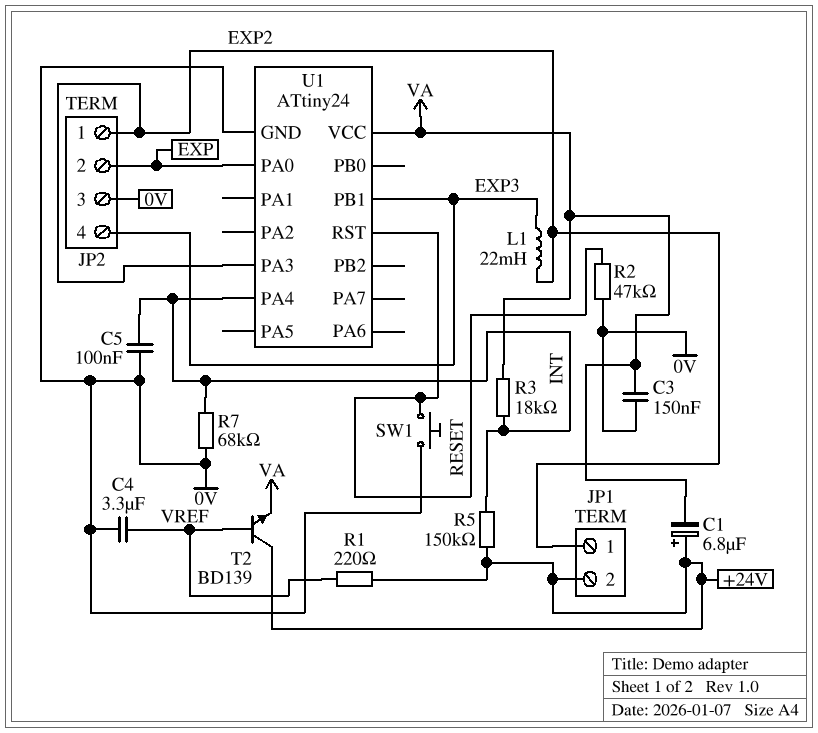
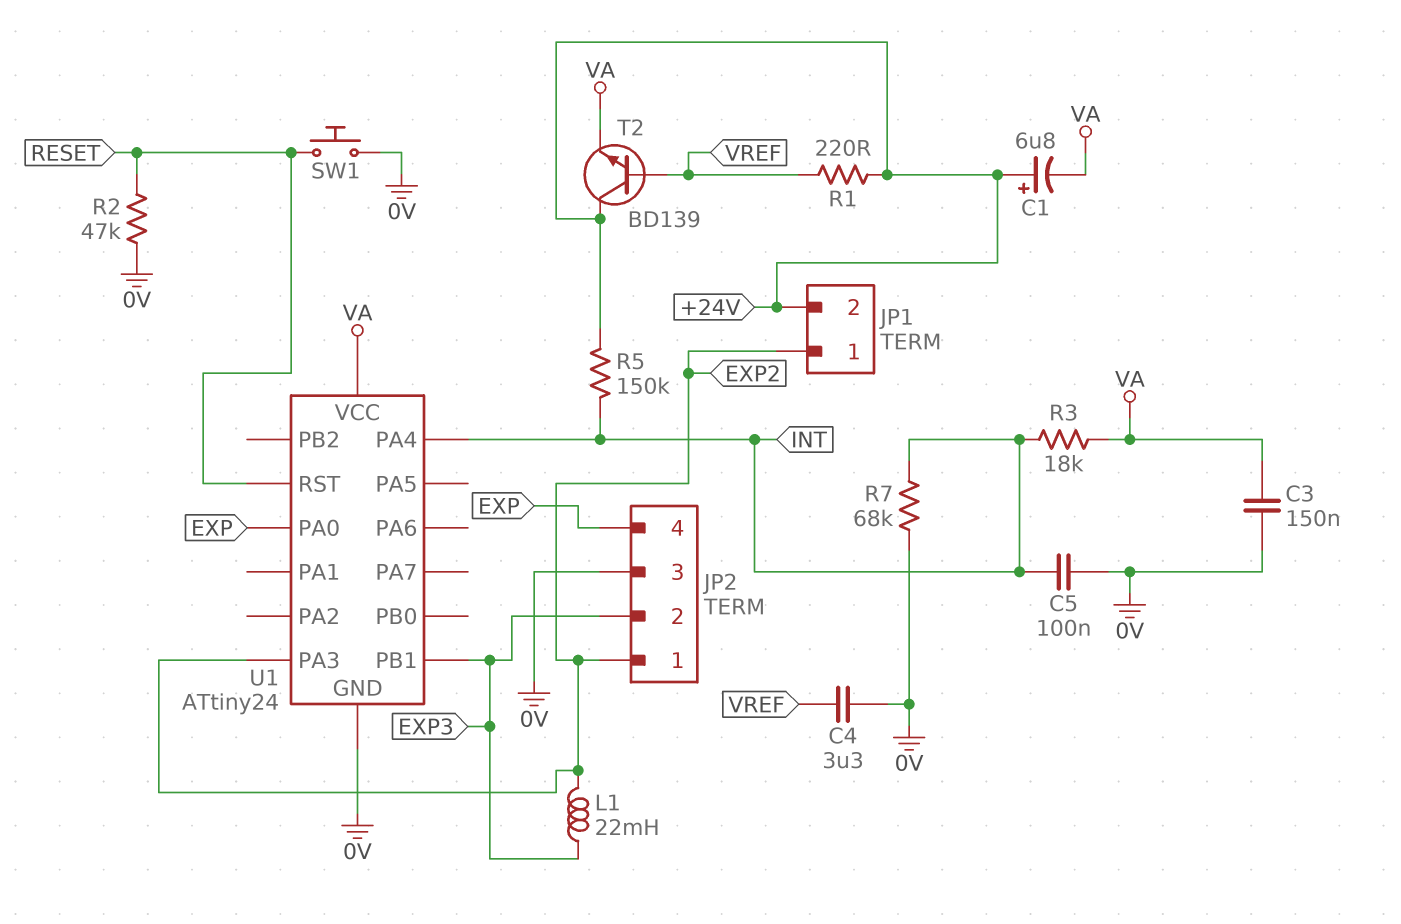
JP2 pin 2: EXP -> EXP3
JP2 pin 4: EXP3 -> EXP

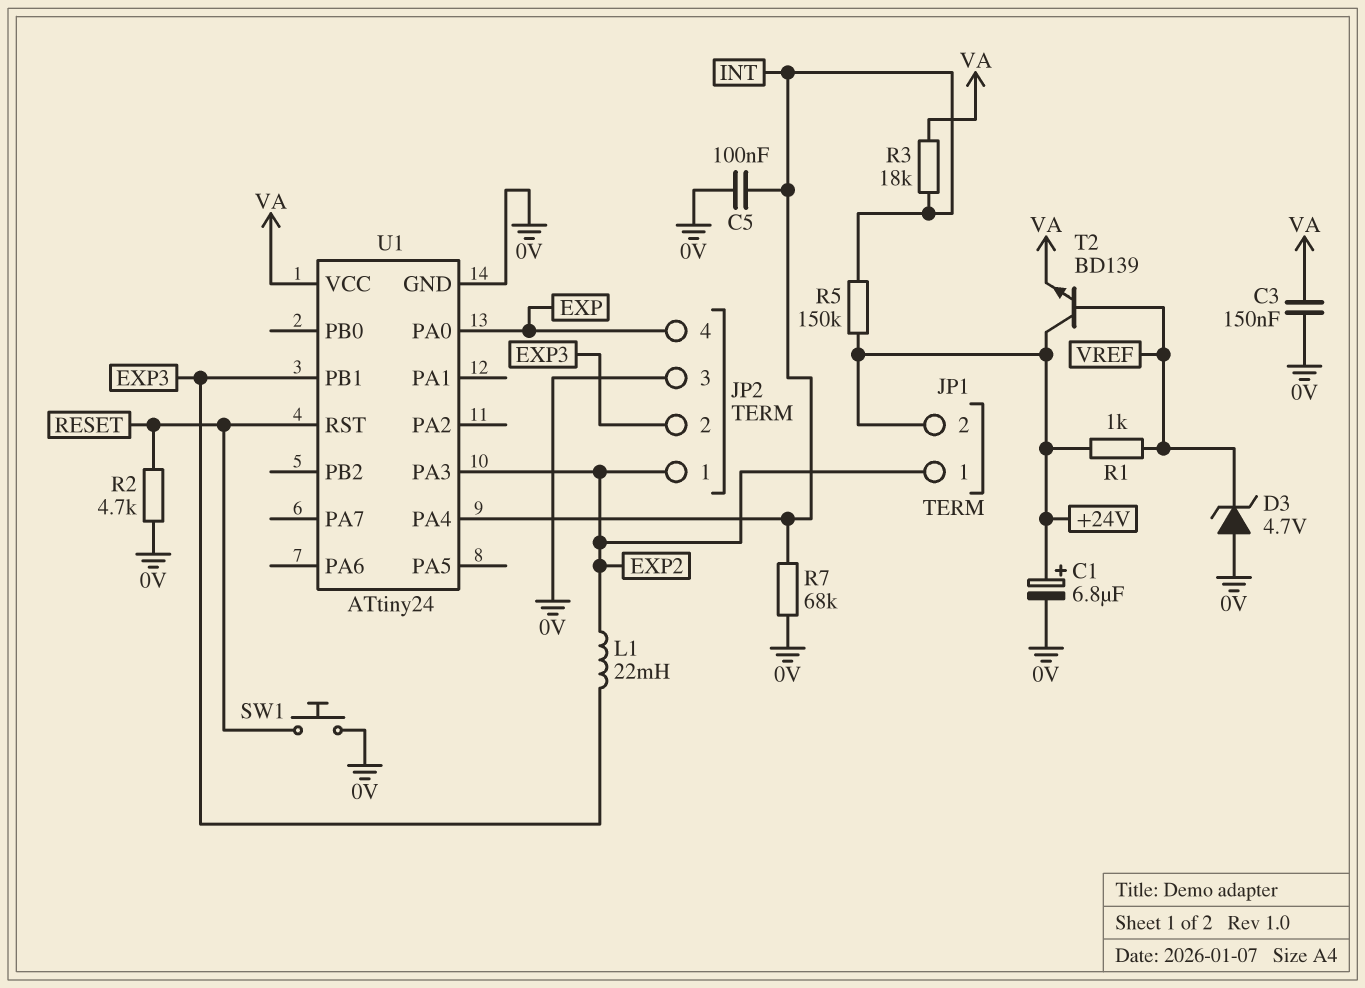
C1: 6.8uF (plus +24V, minus VA) -> 6.8uF (plus +24V, minus 0V)
C4: 3.3uF (0V, VREF) -> none
D3: none -> zener 4.7V (A 0V, K VREF)
R1: 220 (+24V, VREF) -> 1k (+24V, VREF)
R2: 47k (0V, RESET) -> 4.7k (0V, RESET)

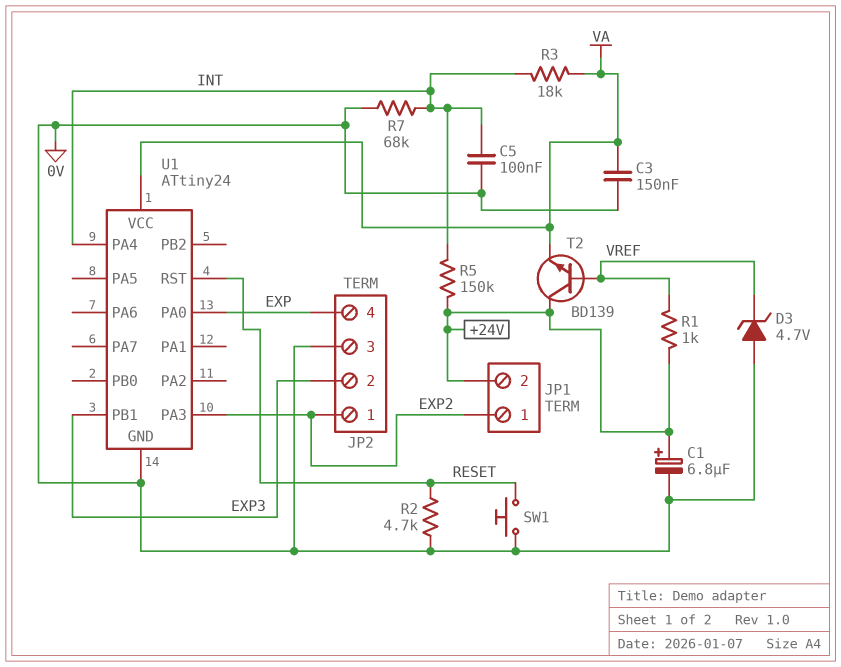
L1: 22mH (EXP2, EXP3) -> none

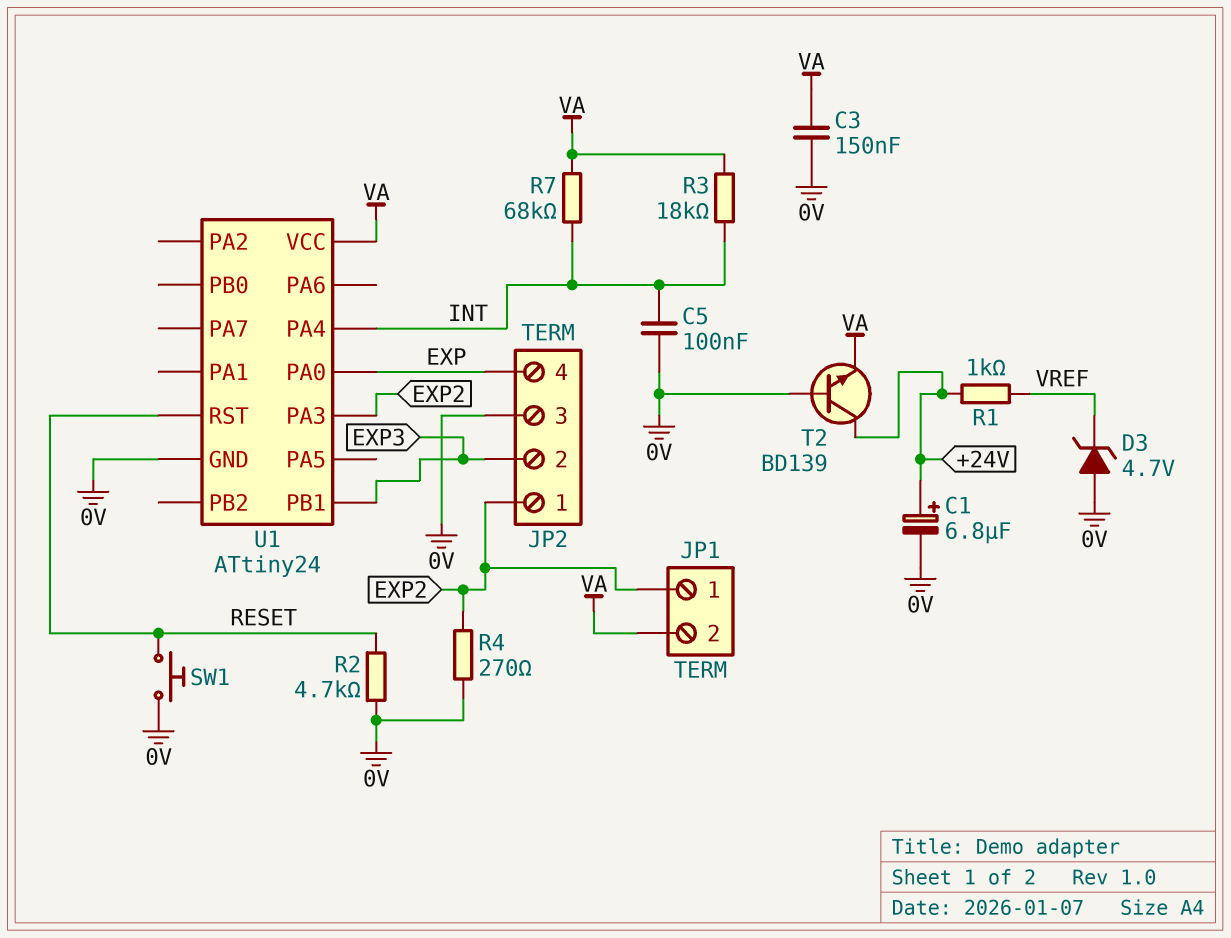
JP1 pin 2: +24V -> VA
R4: none -> 270 (0V, EXP2)
R5: 150k (+24V, INT) -> none
R7: 68k (0V, INT) -> 68k (INT, VA)
T2: NPN BD139 (B VREF, C +24V, E VA) -> NPN BD139 (B 0V, C +24V, E VA)

